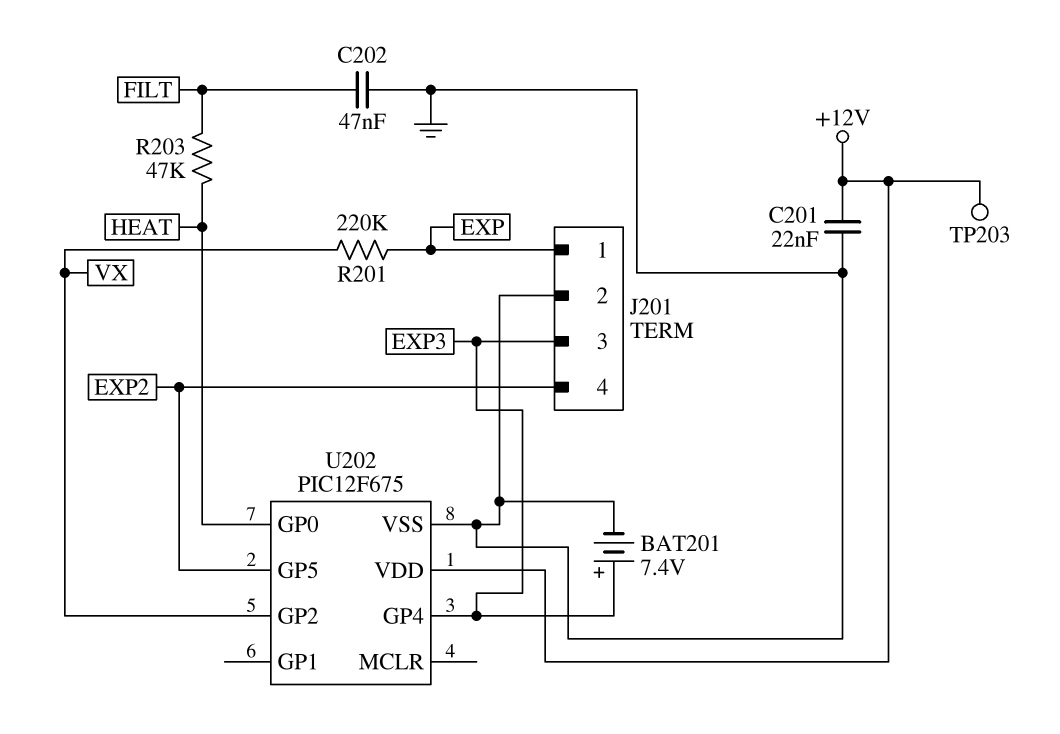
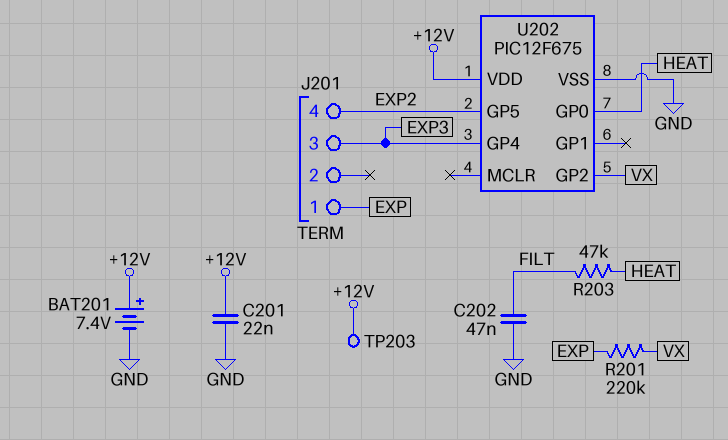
BAT201: 7.4V (plus EXP3, minus GND) -> 7.4V (plus +12V, minus GND)
J201 pin 2: GND -> none

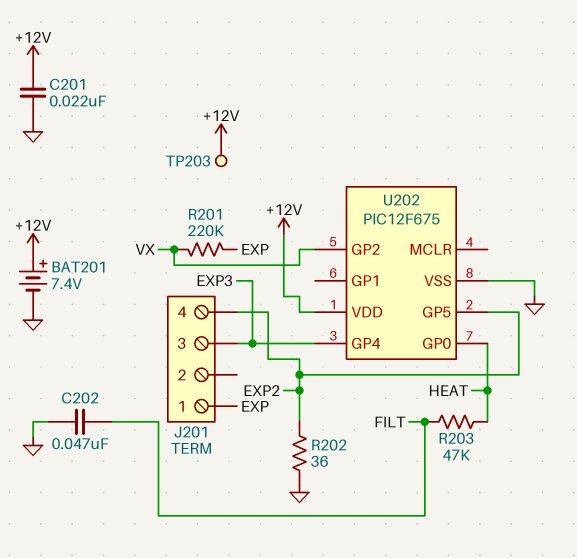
R202: none -> 36 (EXP2, GND)

